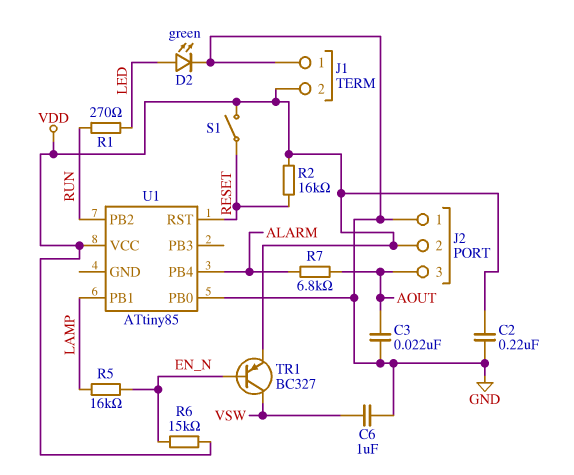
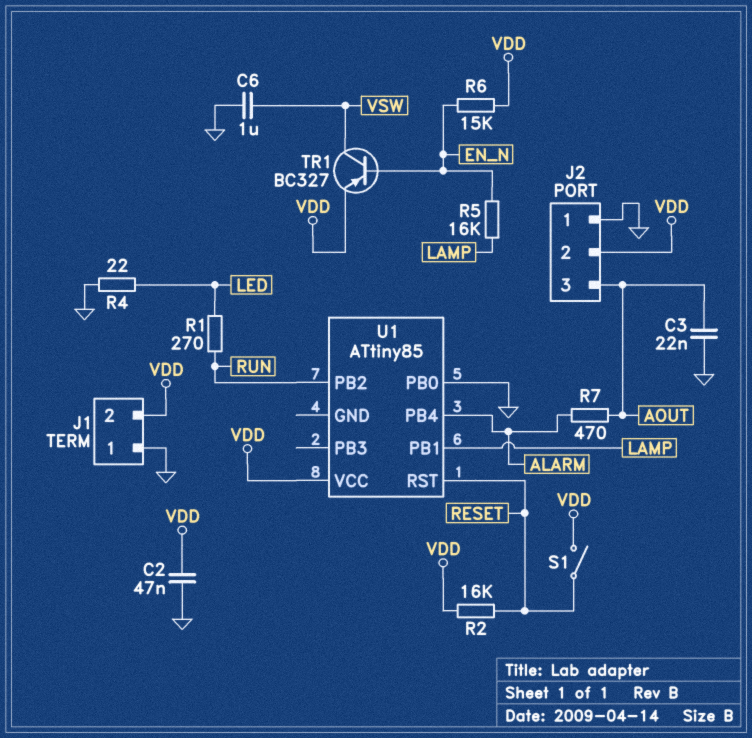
C2: 220nF (GND, VDD) -> 47nF (GND, VDD)
D2: LED green (A LED, K GND) -> none
R4: none -> 22 (GND, LED)
R7: 6.8k (ALARM, AOUT) -> 470 (ALARM, AOUT)

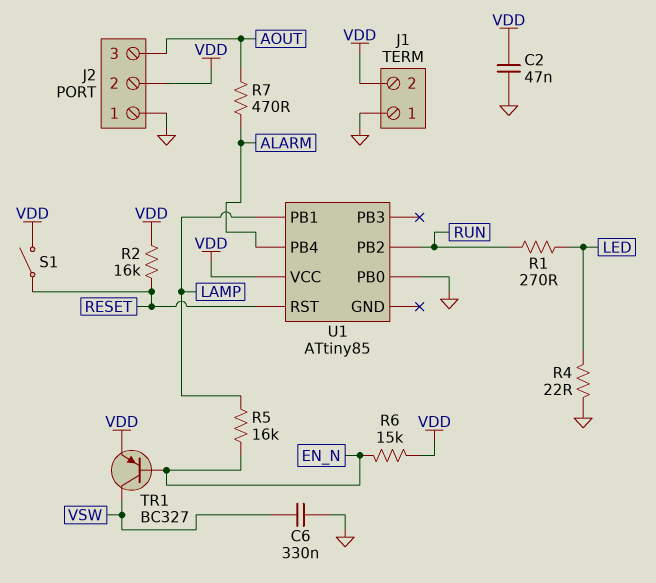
C3: 22nF (AOUT, GND) -> none
C6: 1uF (GND, VSW) -> 330nF (GND, VSW)

